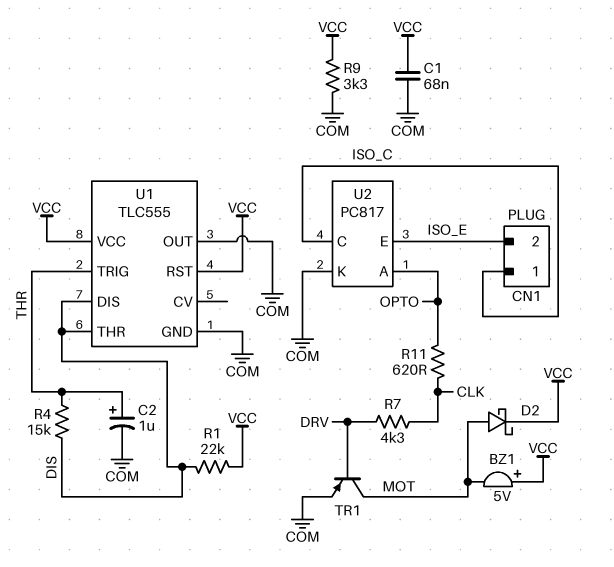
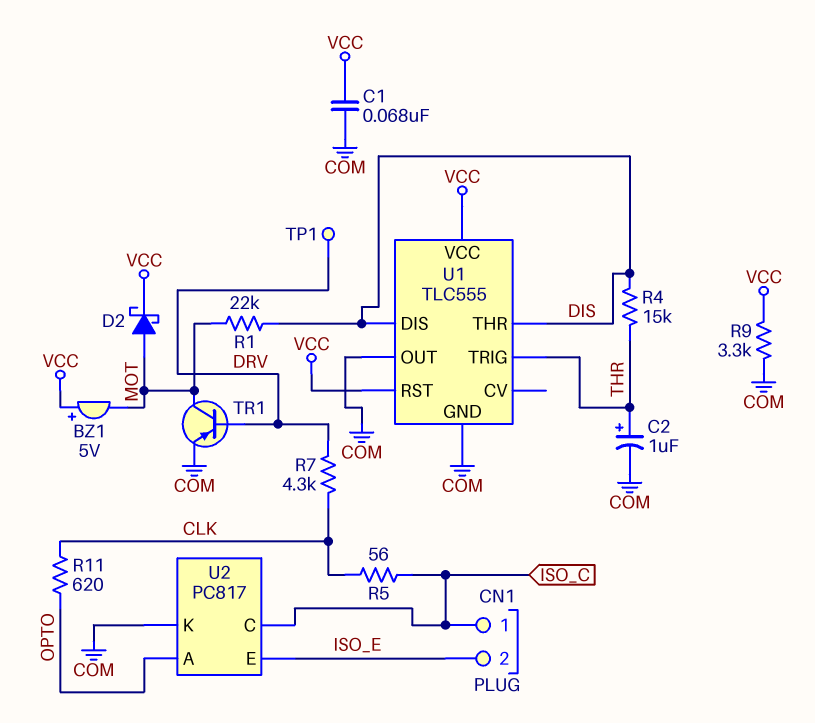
R1: 22k (DIS, VCC) -> 22k (DIS, MOT)
R5: none -> 56 (CLK, ISO_C)
TP1: none -> test point (DRV)

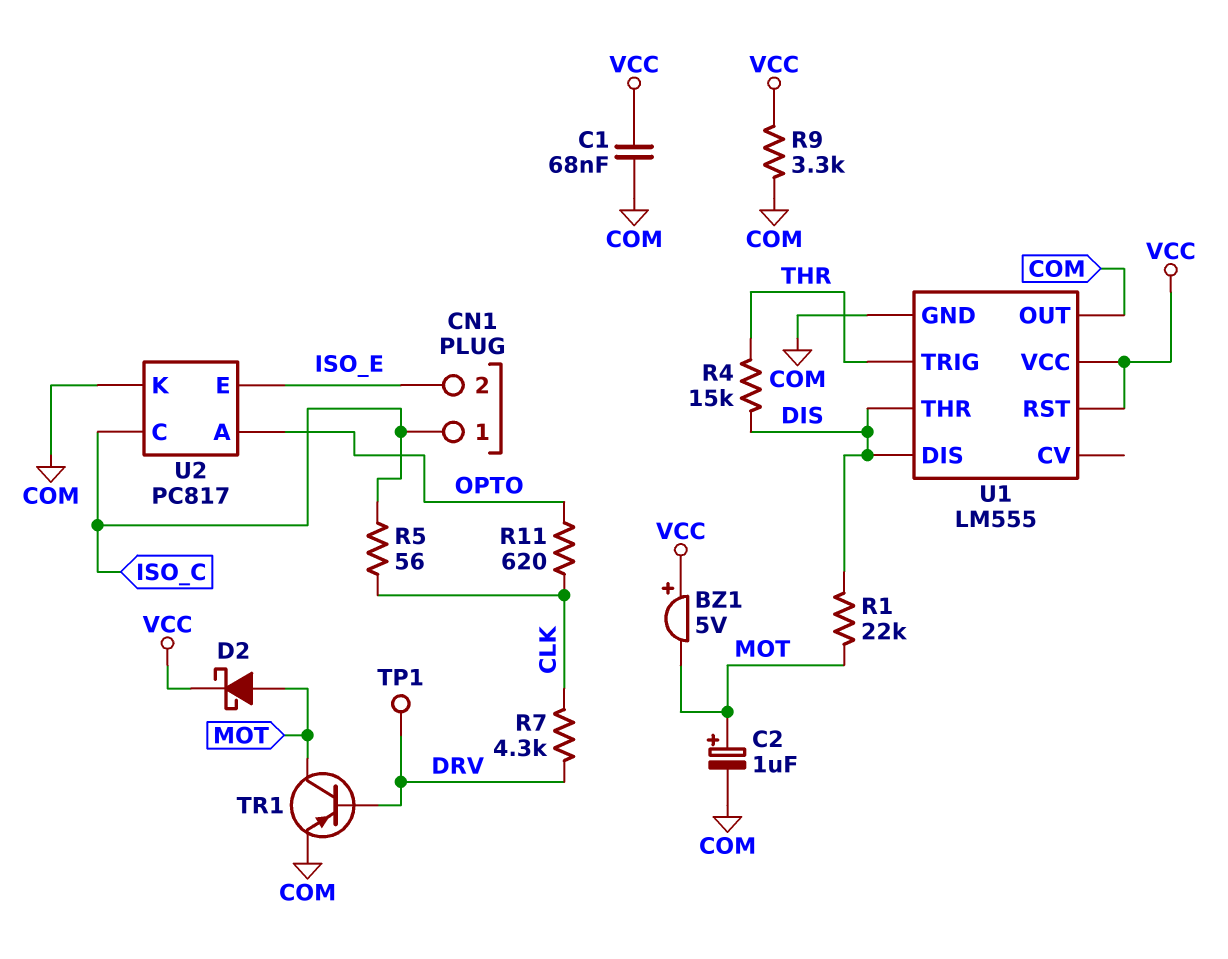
C2: 1uF (plus THR, minus COM) -> 1uF (plus MOT, minus COM)
U1: TLC555 -> LM555

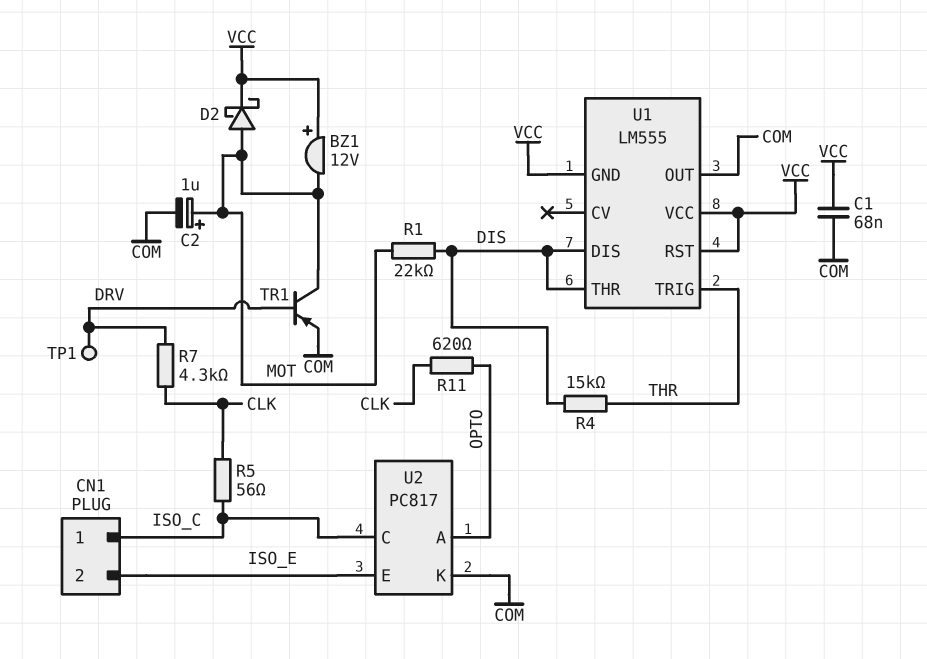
BZ1: buzzer 5V (plus VCC, minus MOT) -> buzzer 12V (plus VCC, minus MOT)
R9: 3.3k (COM, VCC) -> none
U1 pin GND: COM -> VCC

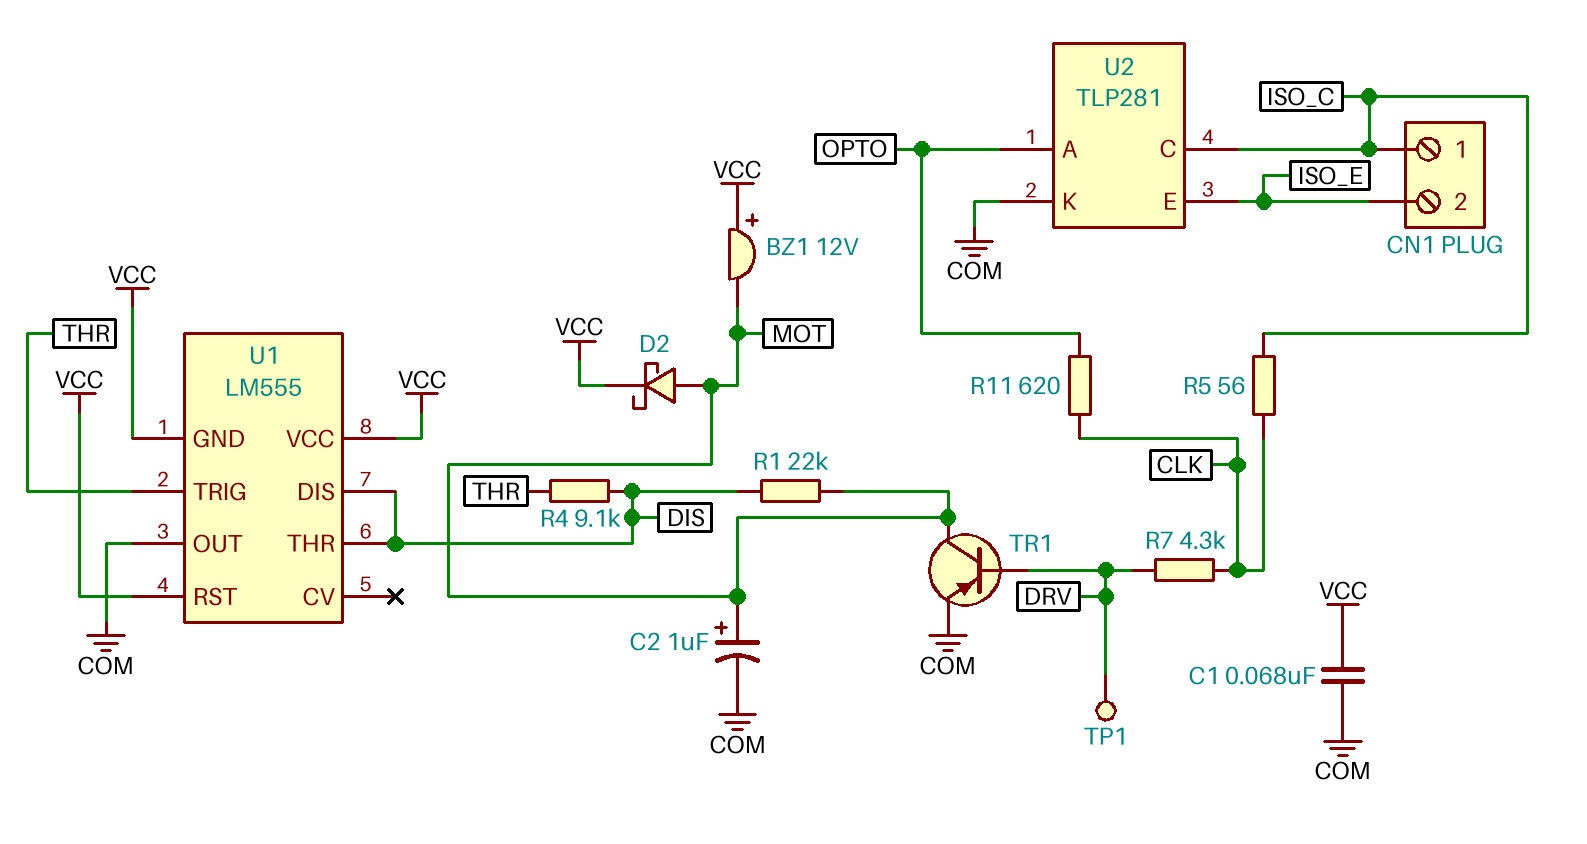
R4: 15k (DIS, THR) -> 9.1k (DIS, THR)
U2: PC817 -> TLP281

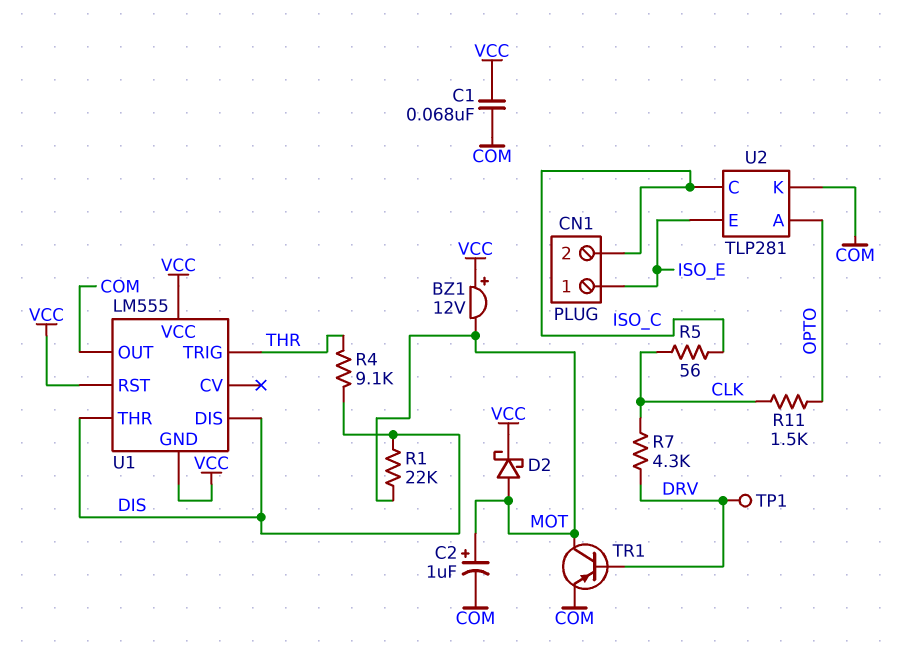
CN1 pin 1: ISO_C -> ISO_E
CN1 pin 2: ISO_E -> ISO_C
R11: 620 (CLK, OPTO) -> 1.5k (CLK, OPTO)

